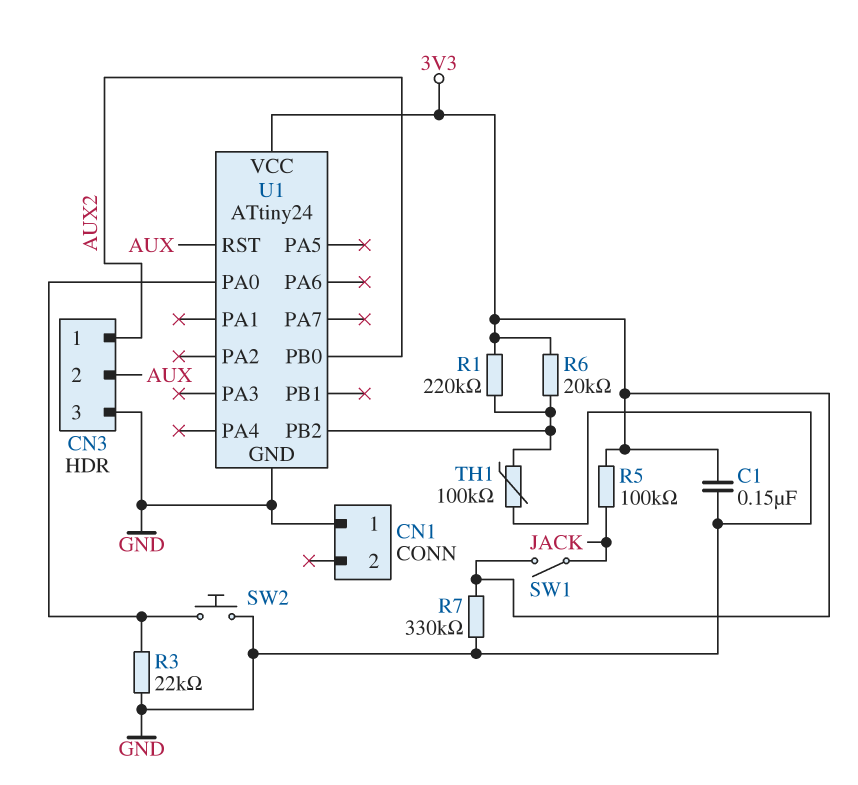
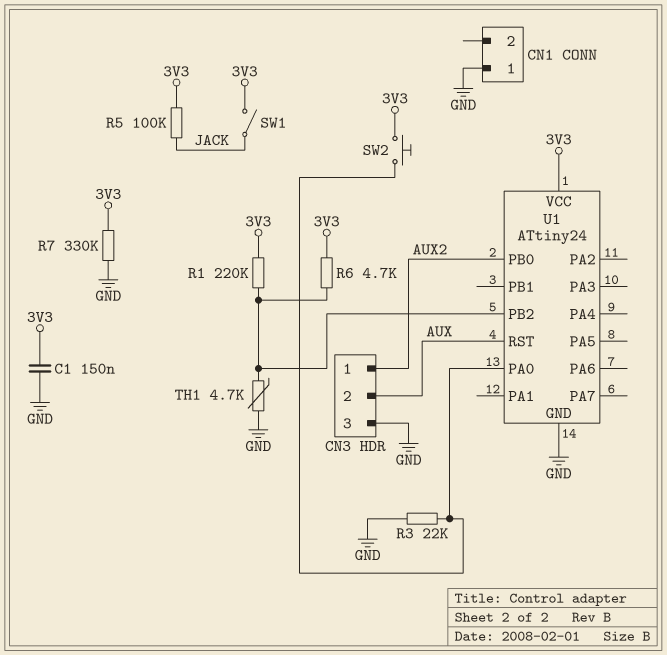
R6: 20k (3V3, U1/PB2) -> 4.7k (3V3, U1/PB2)
SW2: button (GND, U1/PA0) -> button (3V3, U1/PA0)
TH1: 100k (GND, U1/PB2) -> 4.7k (GND, U1/PB2)

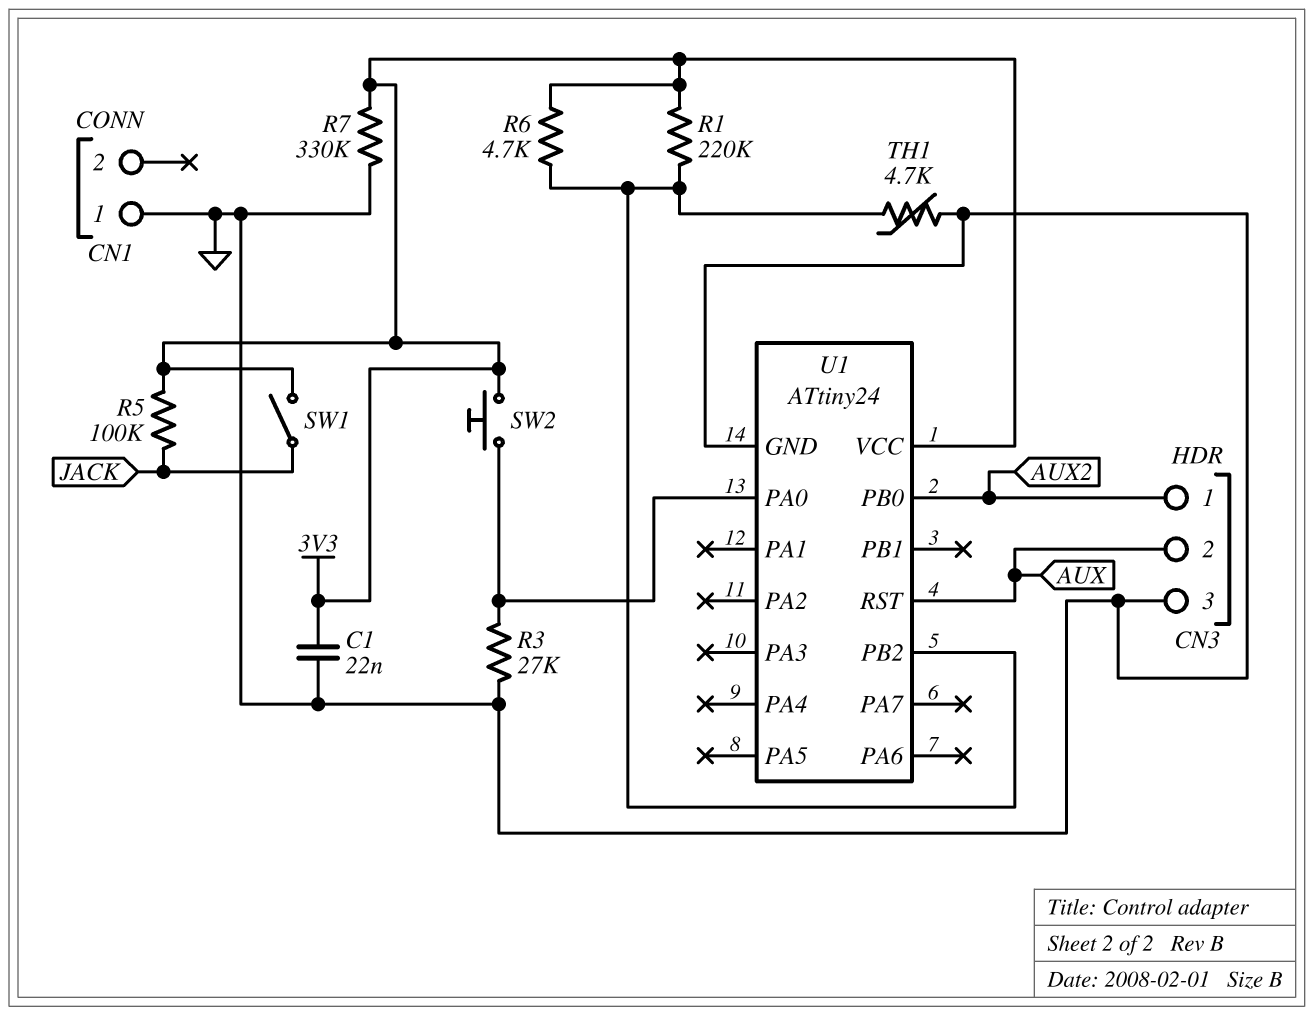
C1: 150nF (3V3, GND) -> 22nF (3V3, GND)
R3: 22k (GND, U1/PA0) -> 27k (GND, U1/PA0)

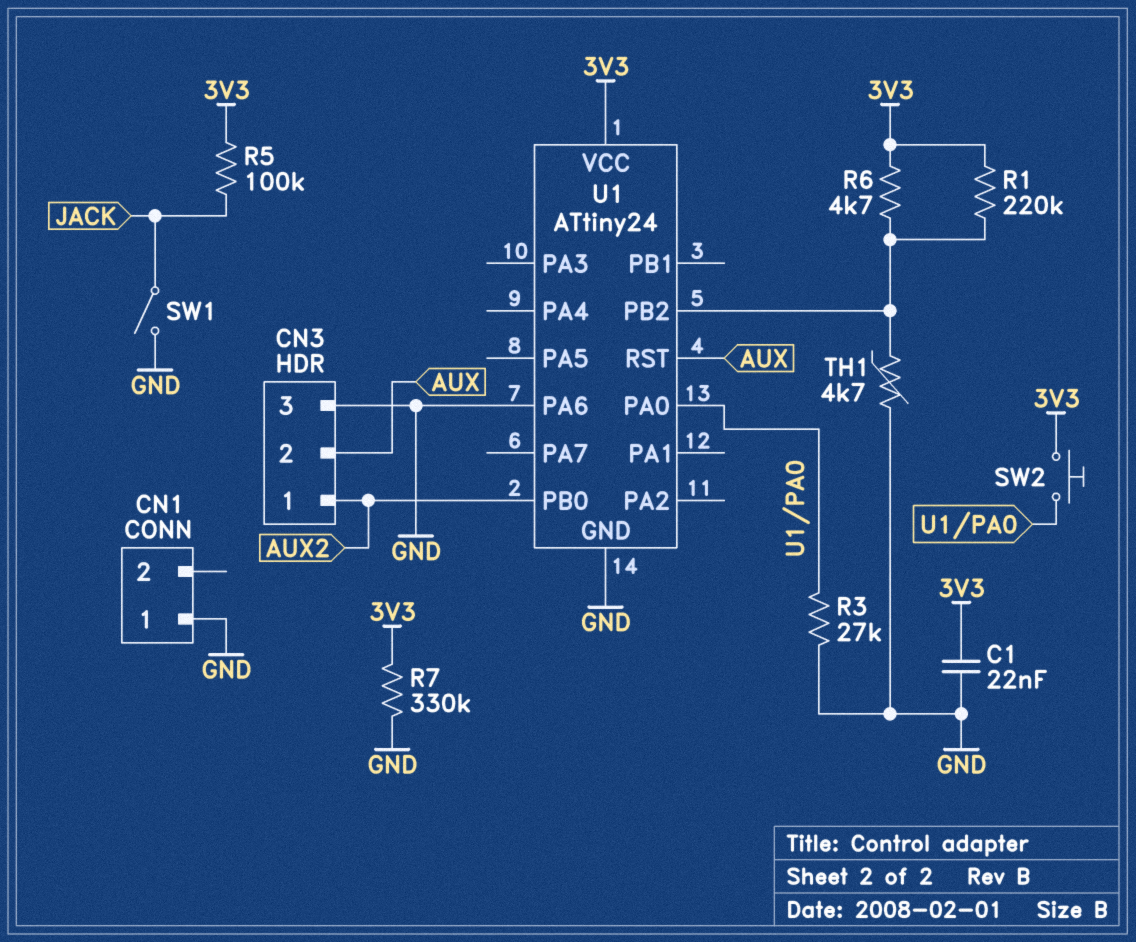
SW1: switch (3V3, JACK) -> switch (GND, JACK)
U1 pin PA6: none -> GND

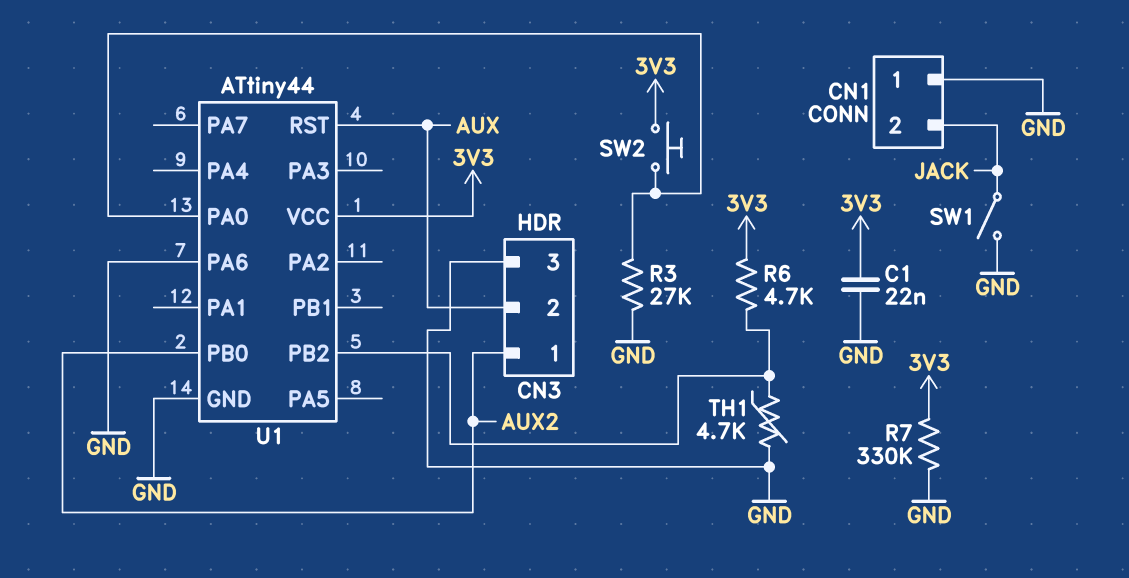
CN1 pin 2: none -> JACK
R1: 220k (3V3, U1/PB2) -> none
R5: 100k (3V3, JACK) -> none
U1: ATtiny24 -> ATtiny44

